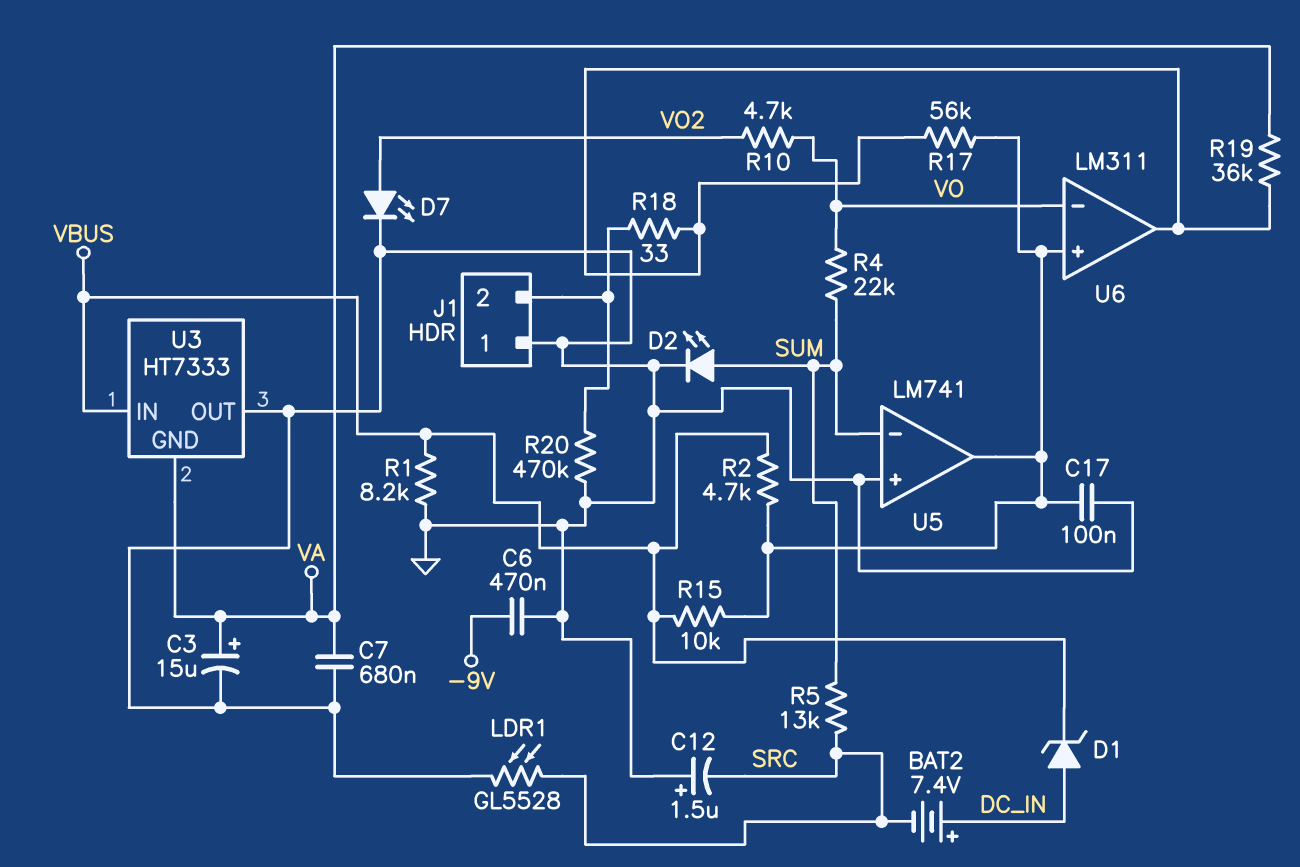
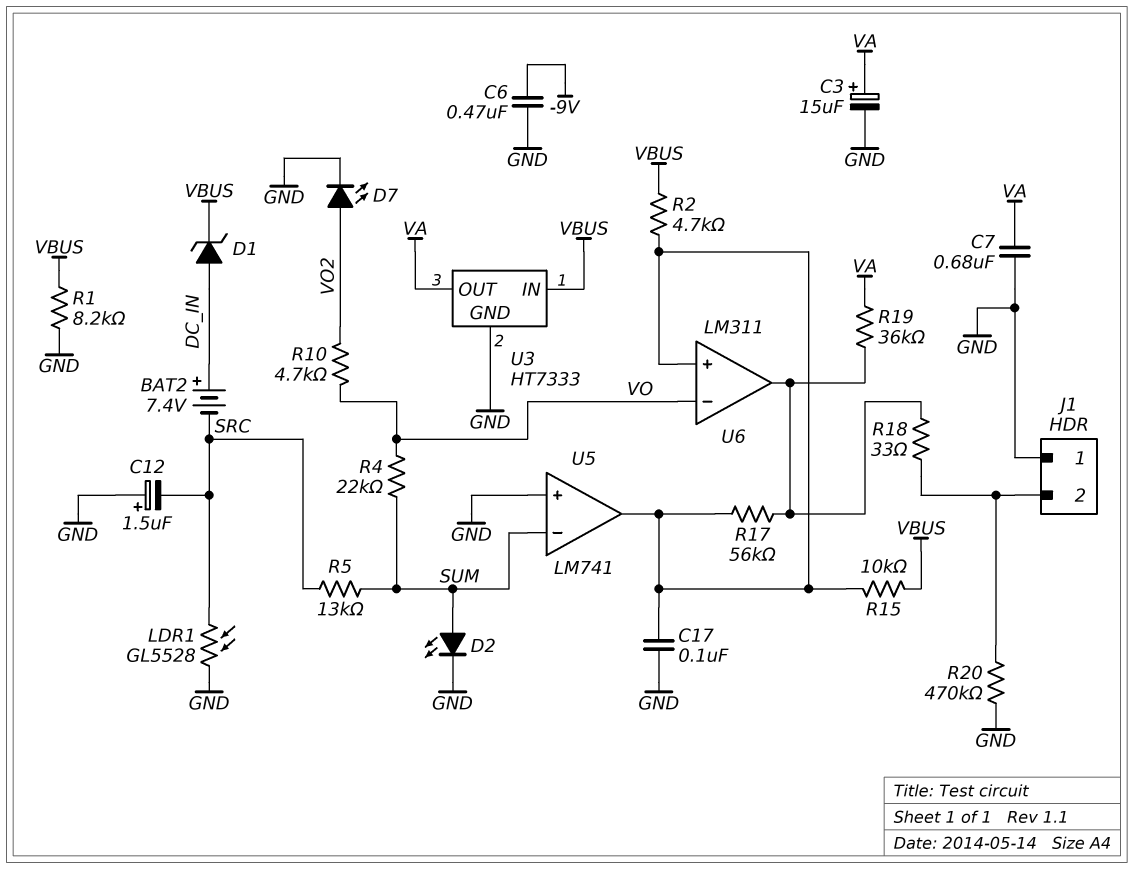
U3 pin GND: VA -> GND
U3 pin OUT: GND -> VA

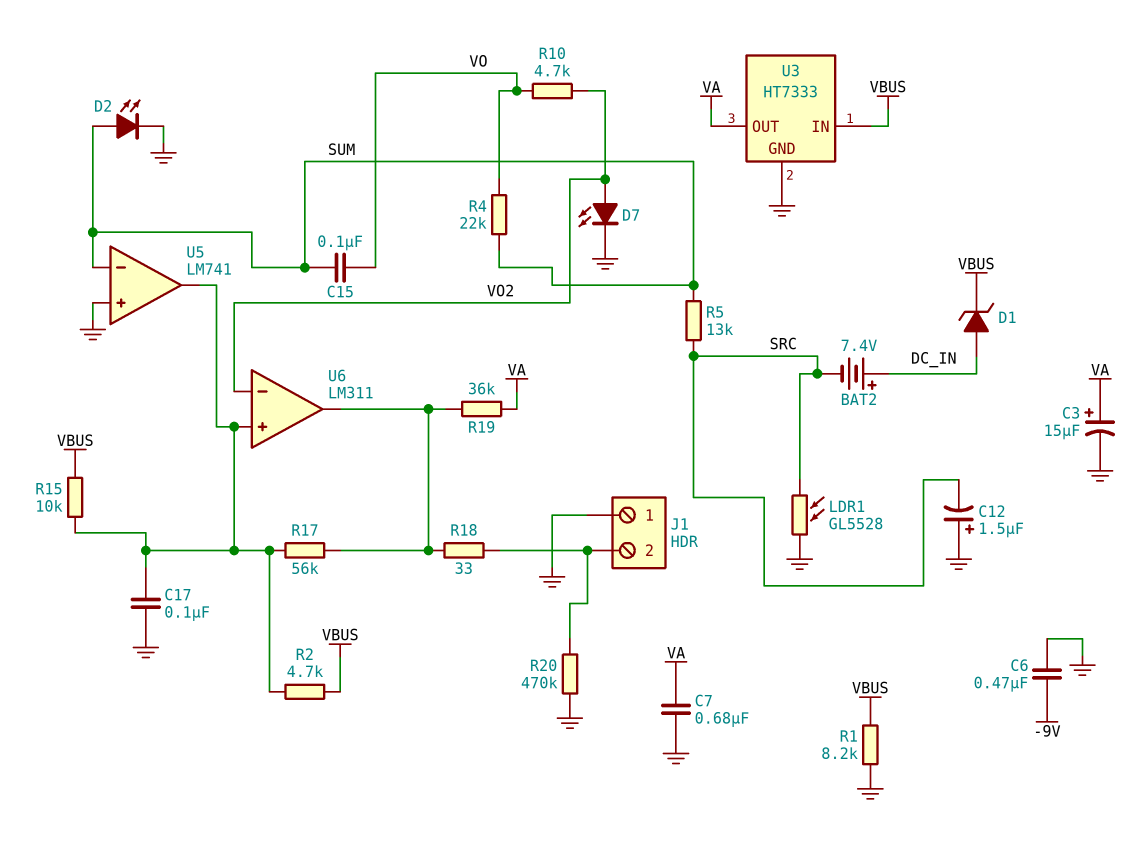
C15: none -> 100nF (SUM, VO)
U6 pin in-: VO -> VO2

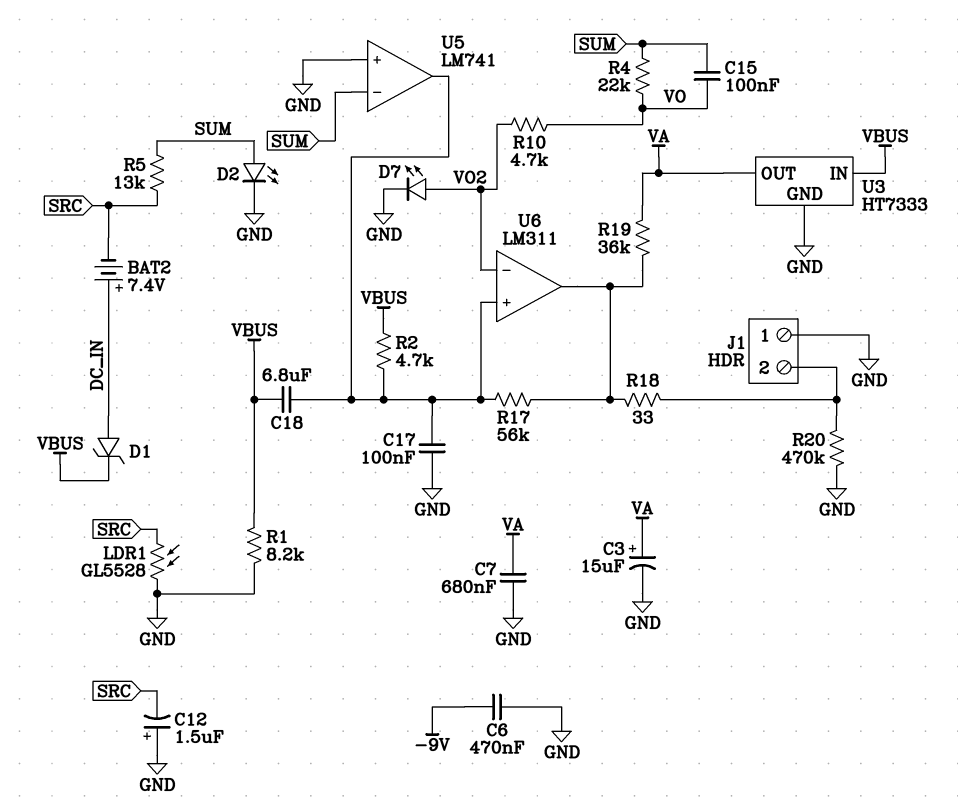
C18: none -> 6.8uF (U5/out, VBUS)
R15: 10k (U5/out, VBUS) -> none

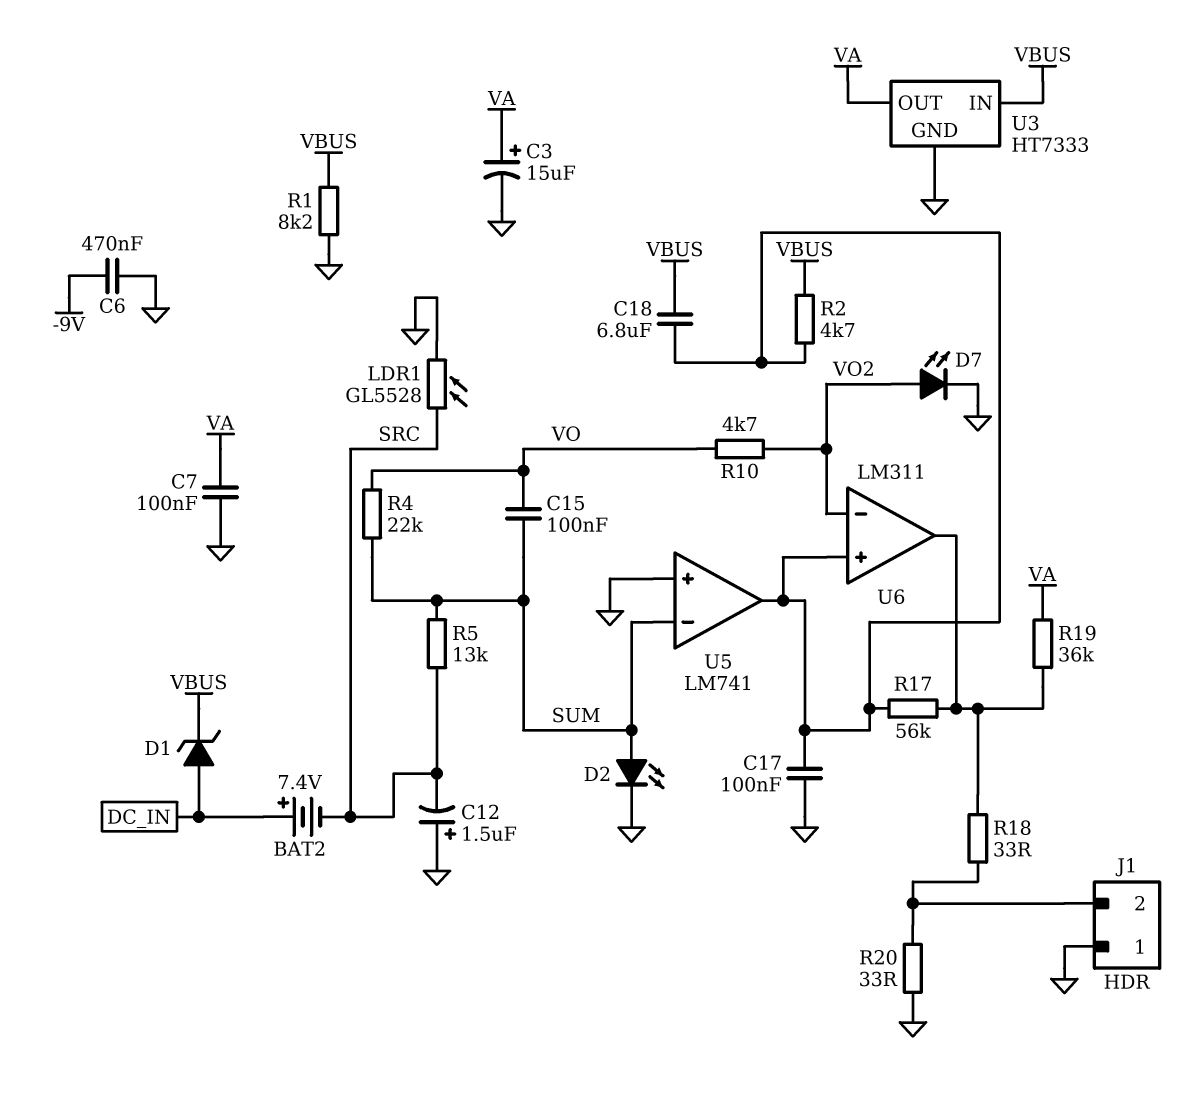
C7: 680nF (GND, VA) -> 100nF (GND, VA)
R20: 470k (GND, J1/2) -> 33 (GND, J1/2)

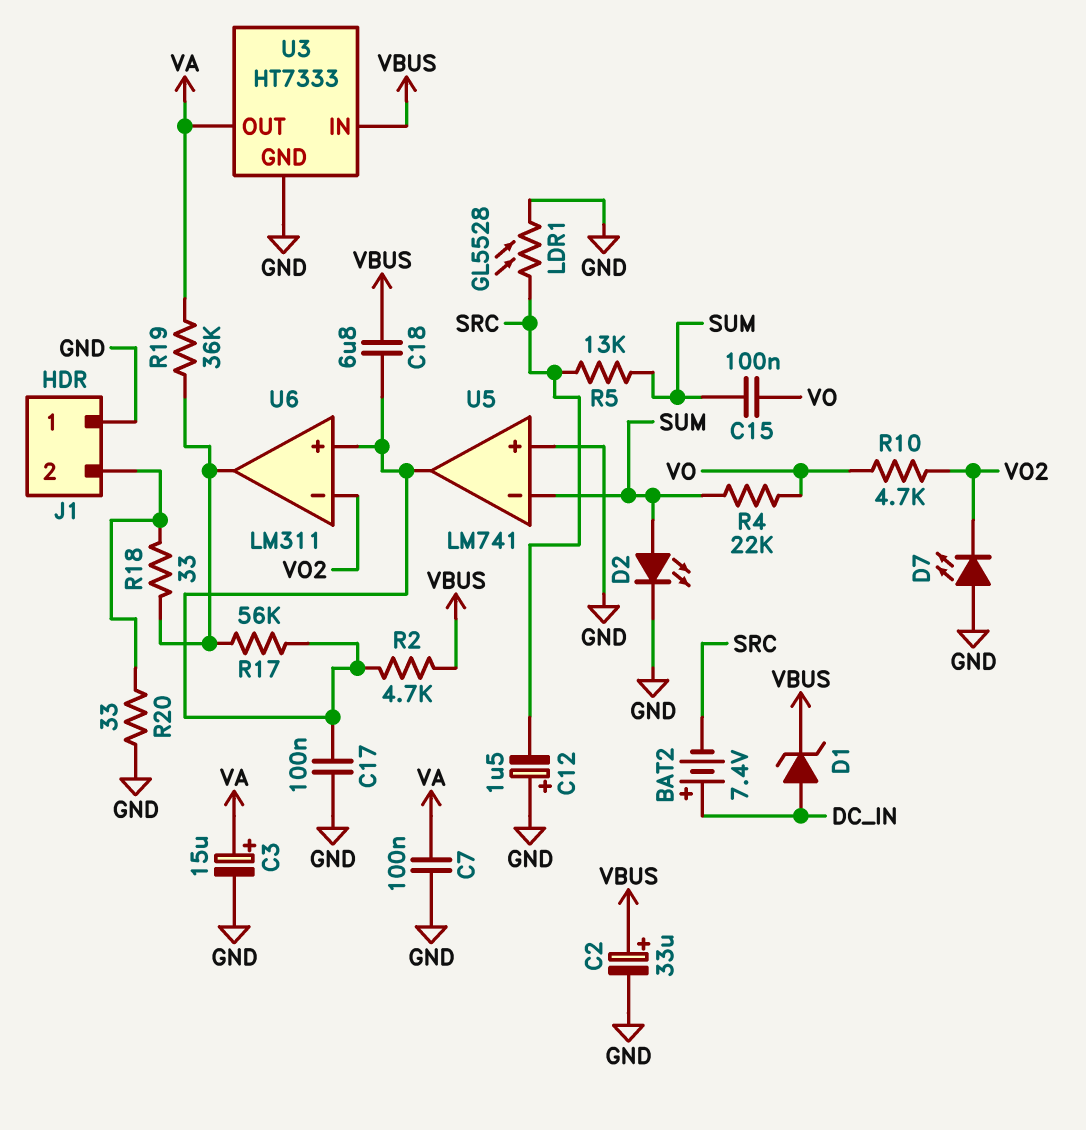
C2: none -> 33uF (plus VBUS, minus GND)
C6: 470nF (-9V, GND) -> none
D7: LED (A VO2, K GND) -> LED (A GND, K VO2)
R1: 8.2k (GND, VBUS) -> none

